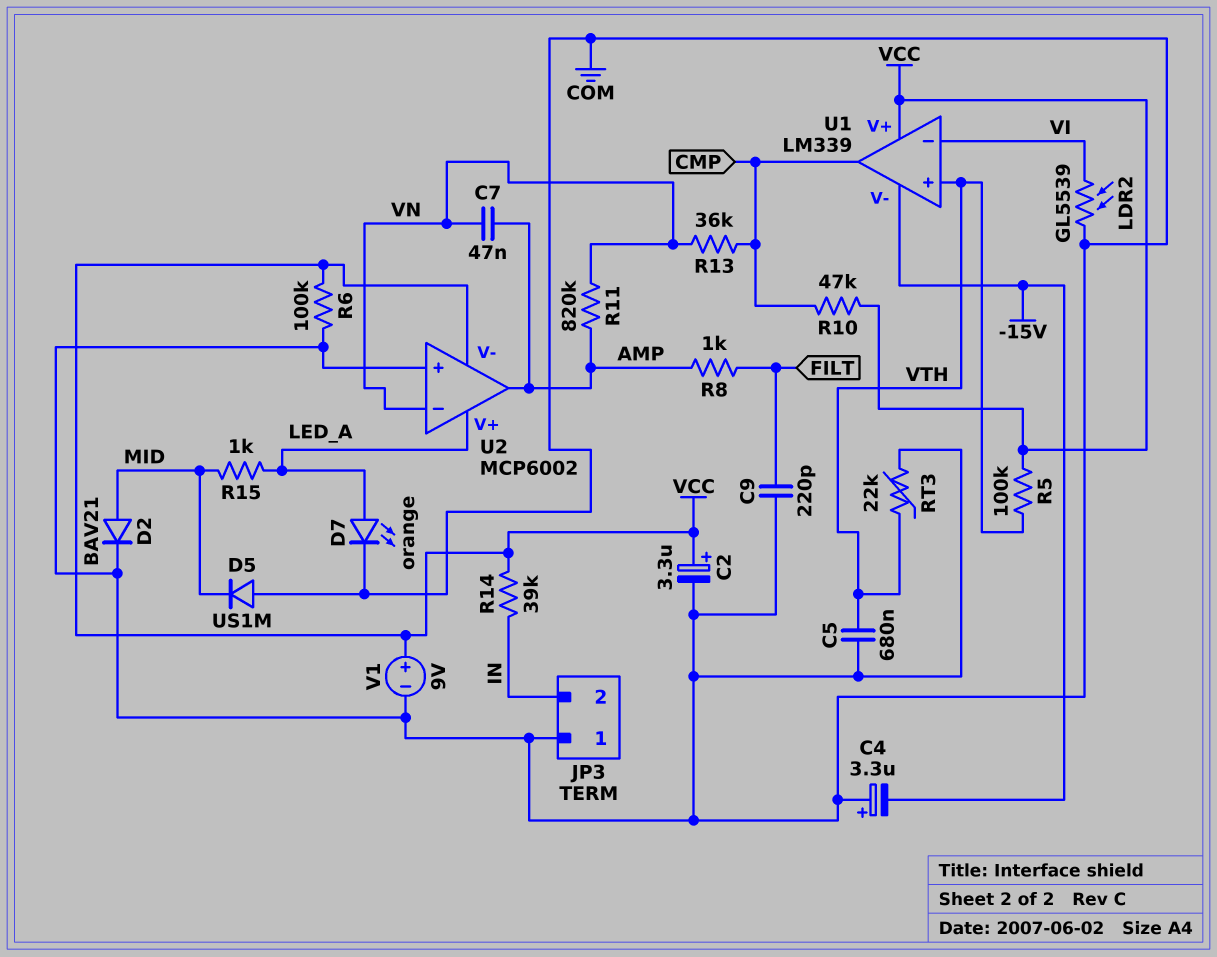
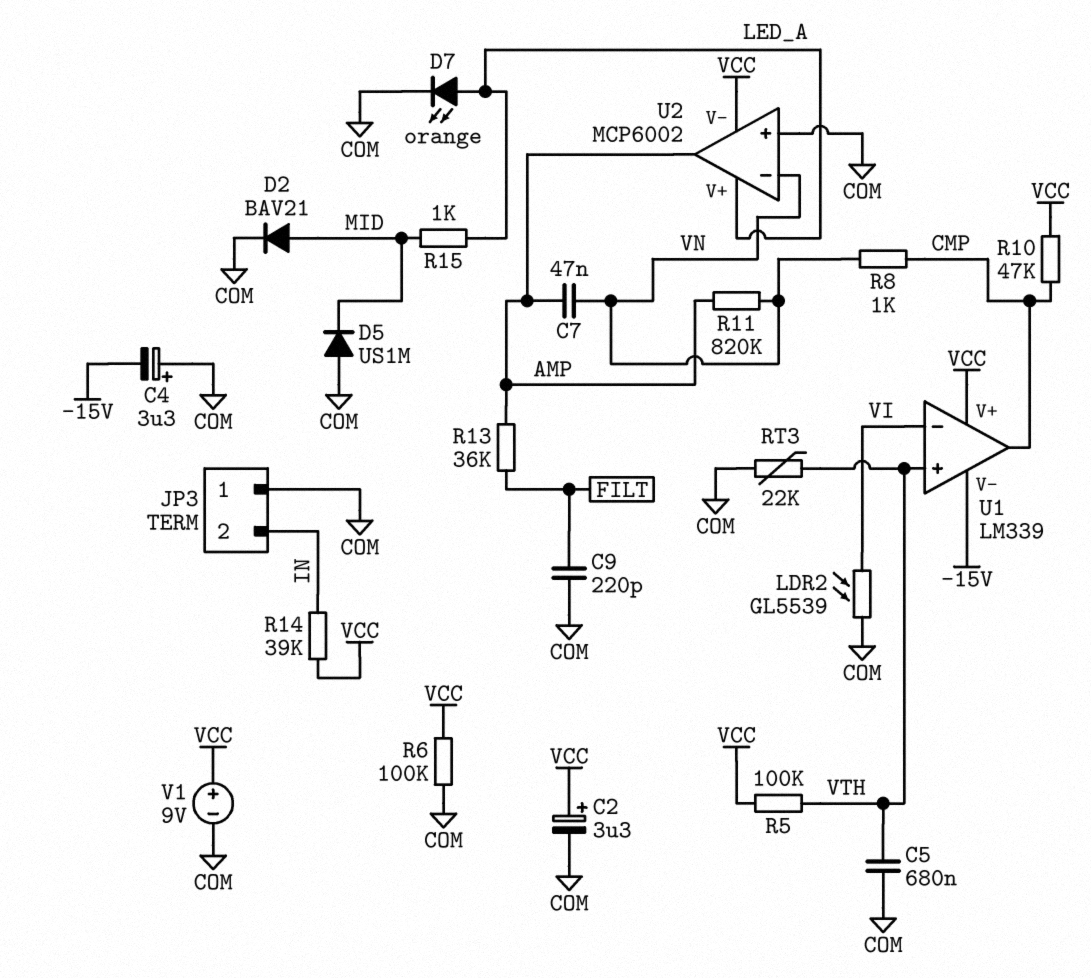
R8: 1k (AMP, FILT) -> 1k (CMP, VN)
R13: 36k (CMP, VN) -> 36k (AMP, FILT)

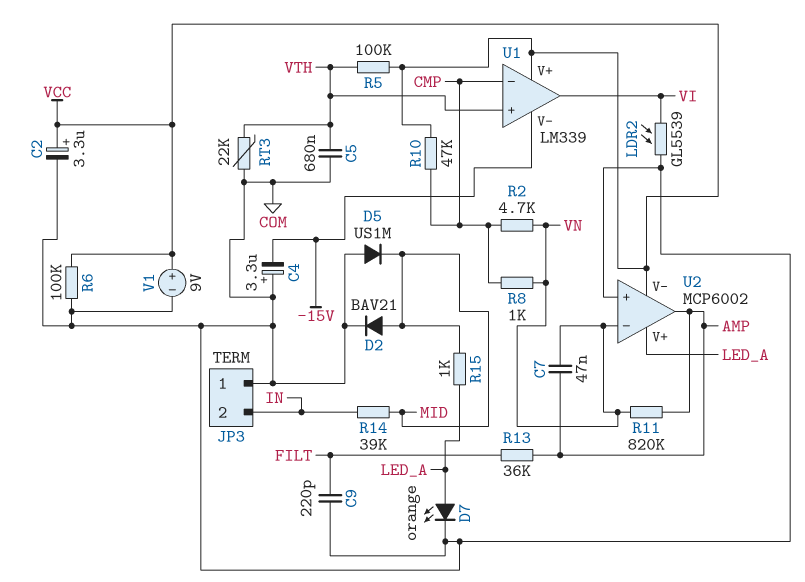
R2: none -> 4.7k (CMP, VN)
R14: 39k (IN, VCC) -> 39k (IN, MID)
U1 pin in-: VI -> CMP
U1 pin out: CMP -> VI

